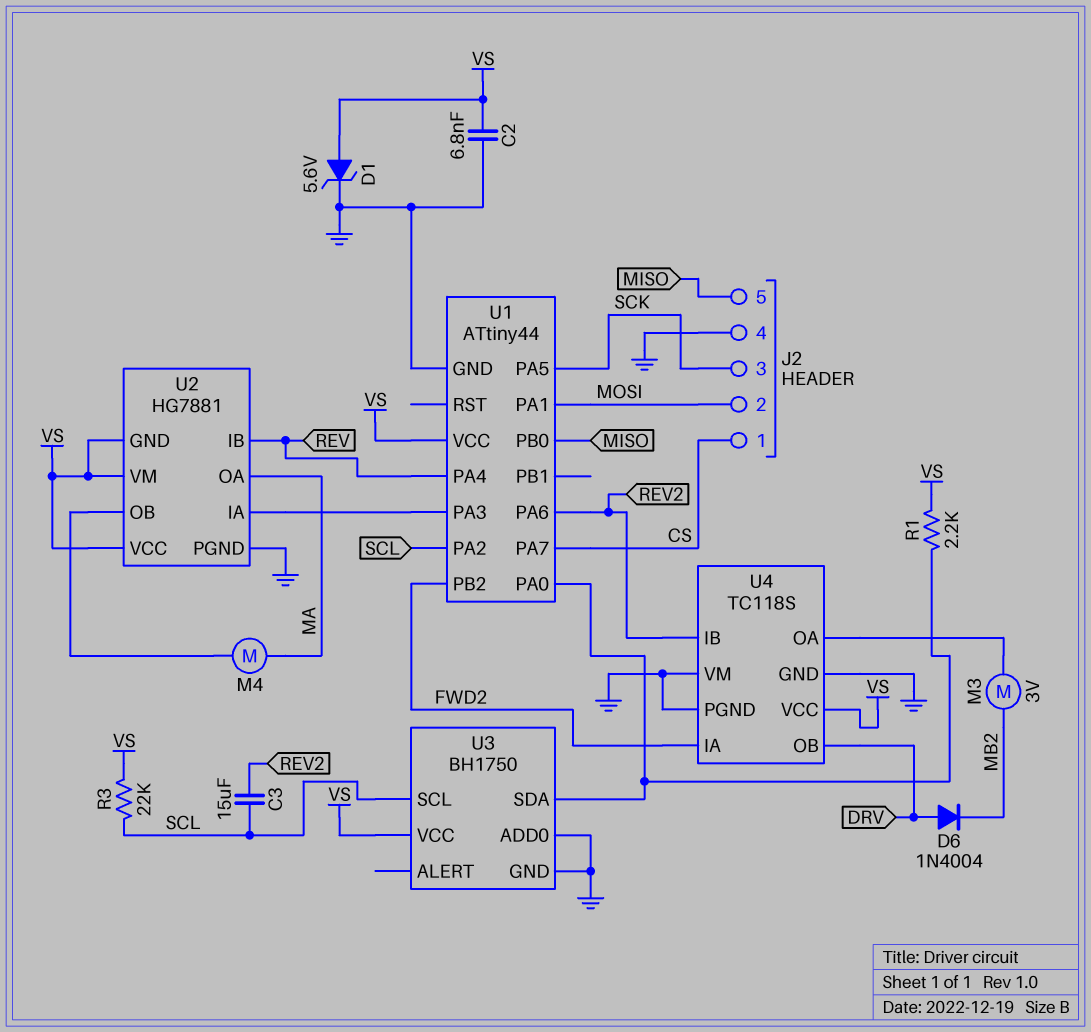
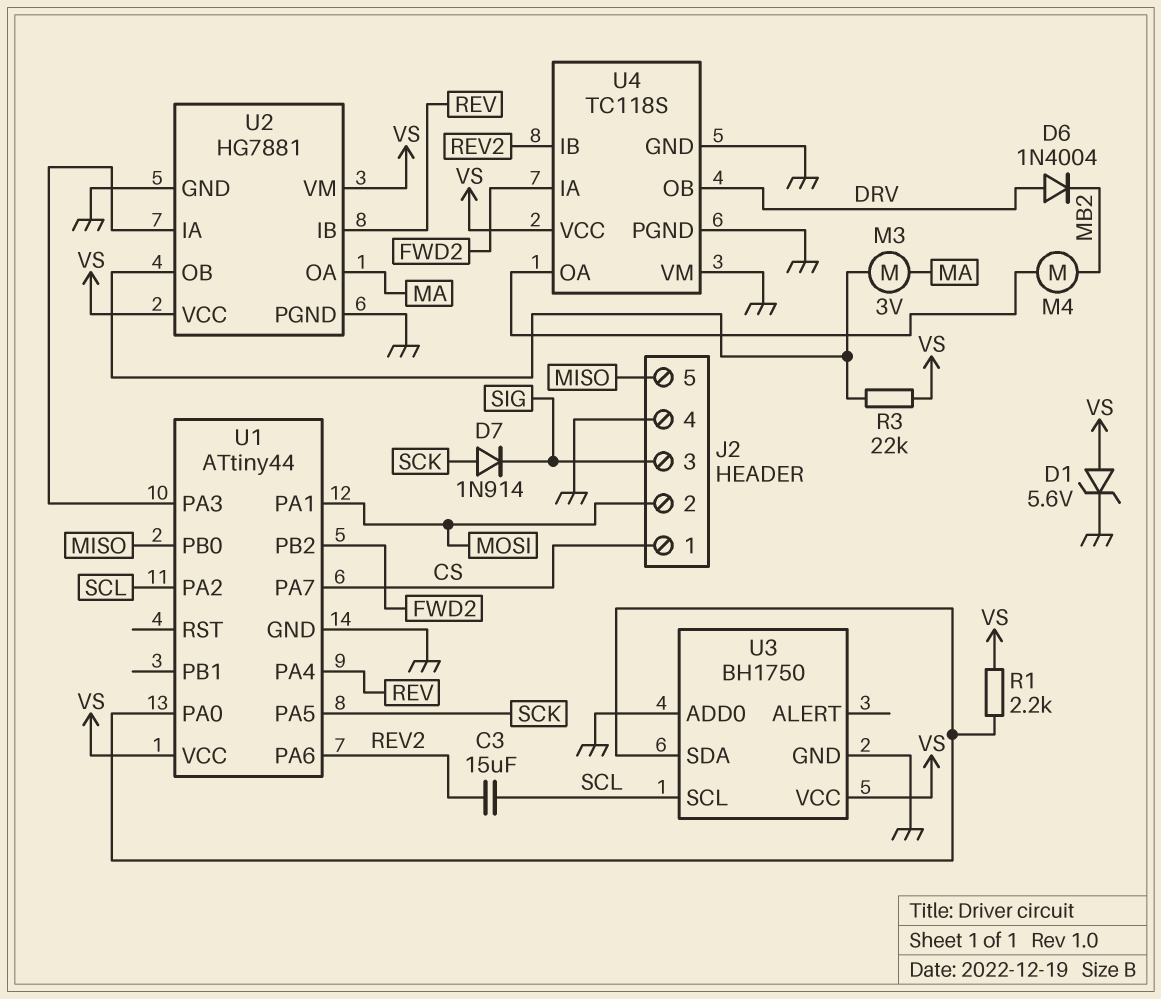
C2: 6.8nF (GND, VS) -> none
D7: none -> diode 1N914 (A SCK, K SIG)
J2 pin 3: SCK -> SIG
M3: motor 3V (MB2, U4/OA) -> motor 3V (MA, U2/OB)
M4: motor (MA, U2/OB) -> motor (MB2, U4/OA)
R3: 22k (SCL, VS) -> 22k (U2/OB, VS)
U2 pin GND: VS -> GND

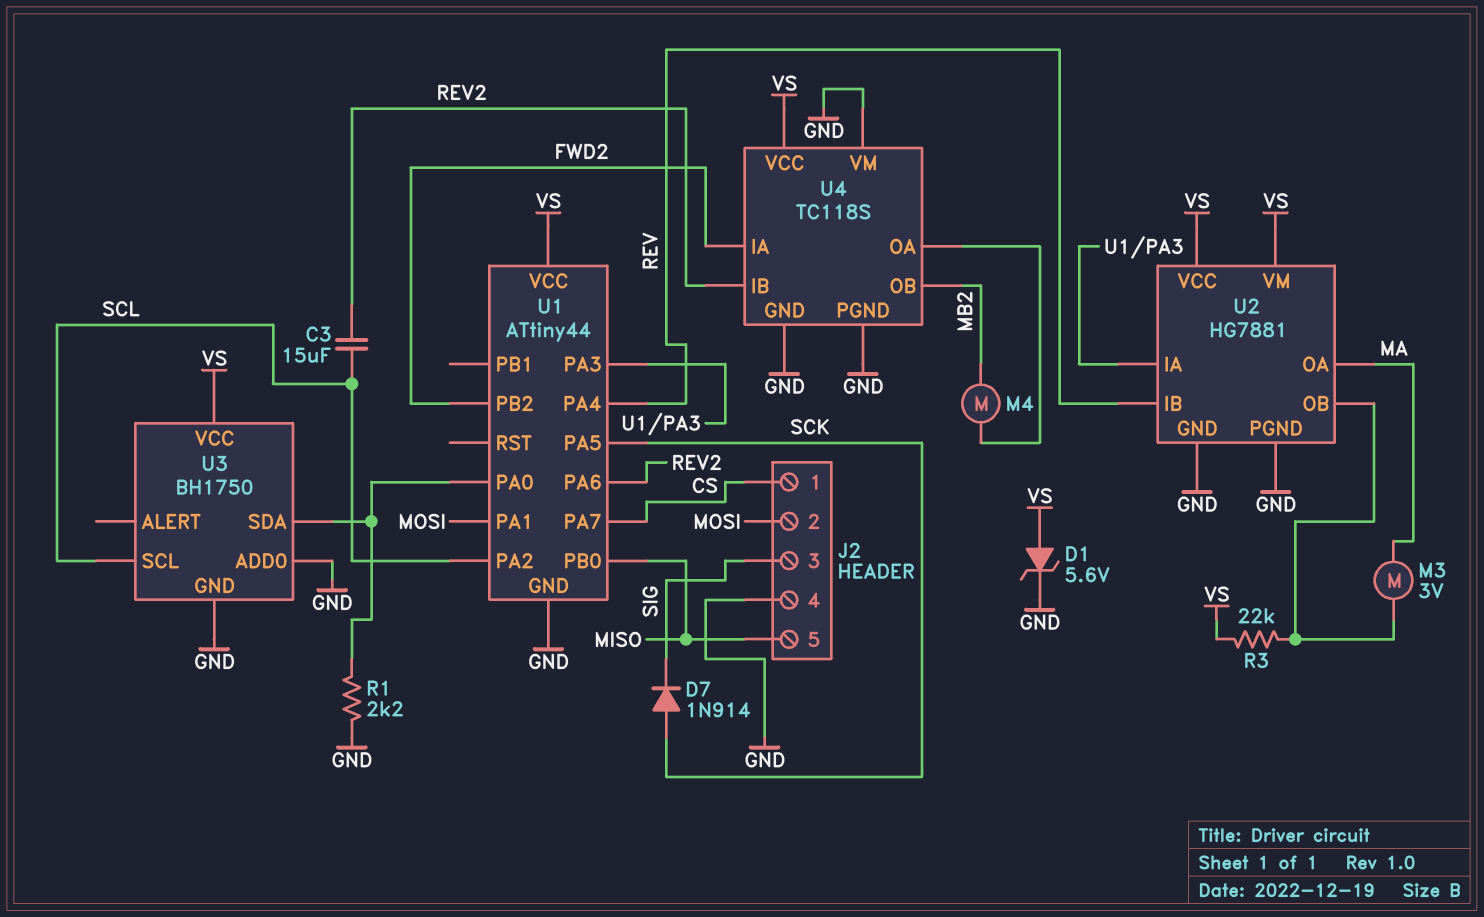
D6: diode 1N4004 (A DRV, K MB2) -> none
R1: 2.2k (U1/PA0, VS) -> 2.2k (GND, U1/PA0)
U4 pin OB: DRV -> MB2

